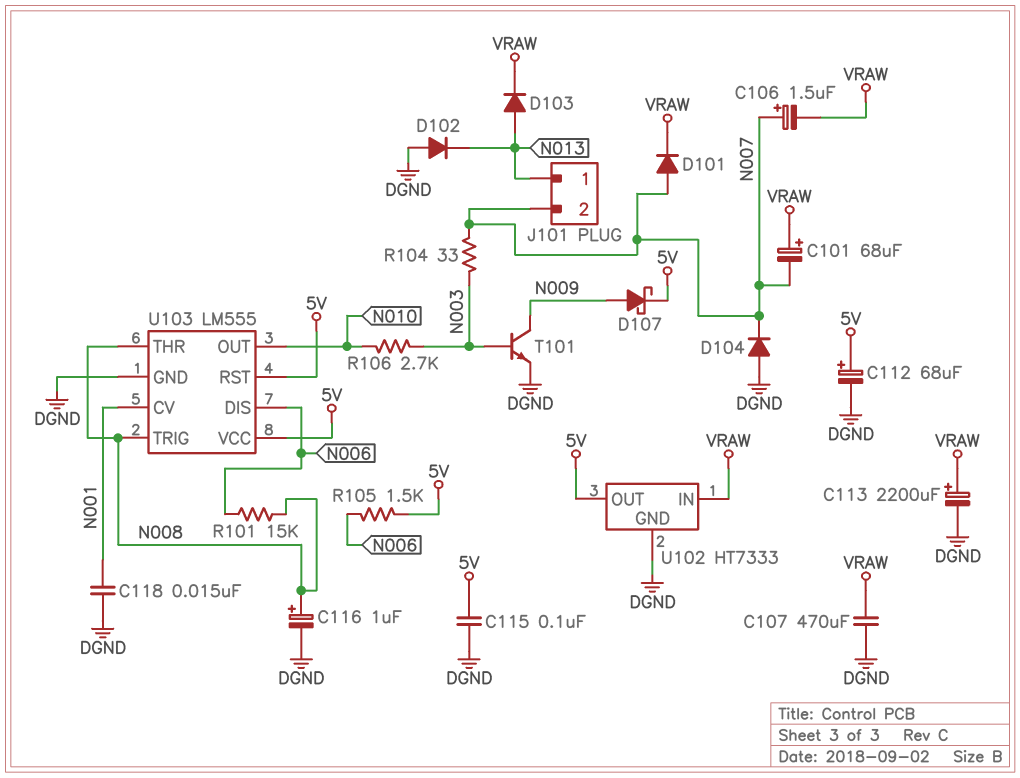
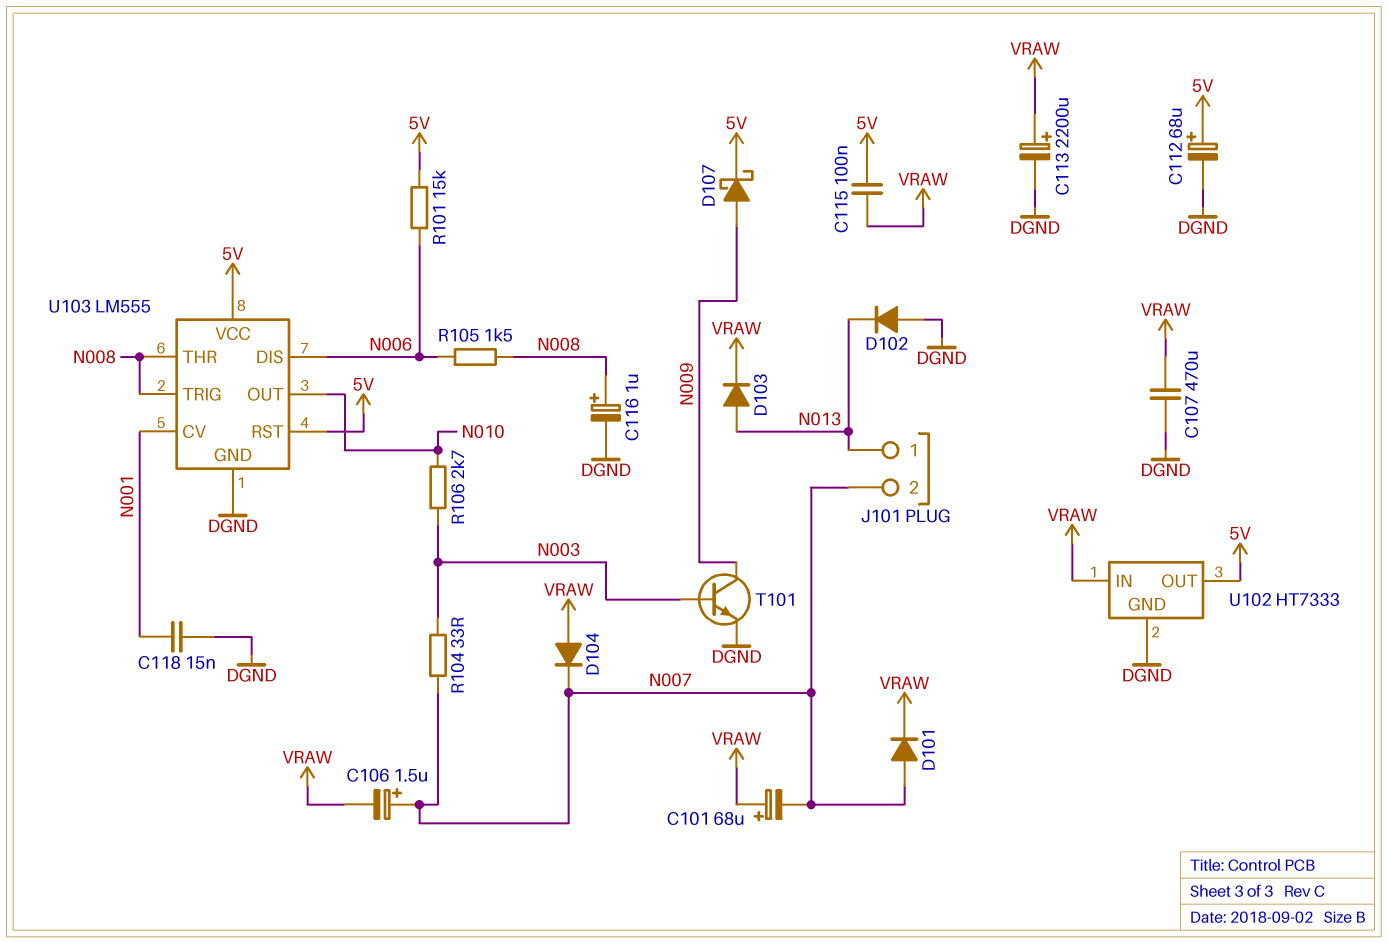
C115: 100nF (5V, DGND) -> 100nF (5V, VRAW)
D104: diode (A DGND, K N007) -> diode (A VRAW, K N007)
R101: 15k (N006, N008) -> 15k (5V, N006)
R105: 1.5k (5V, N006) -> 1.5k (N006, N008)

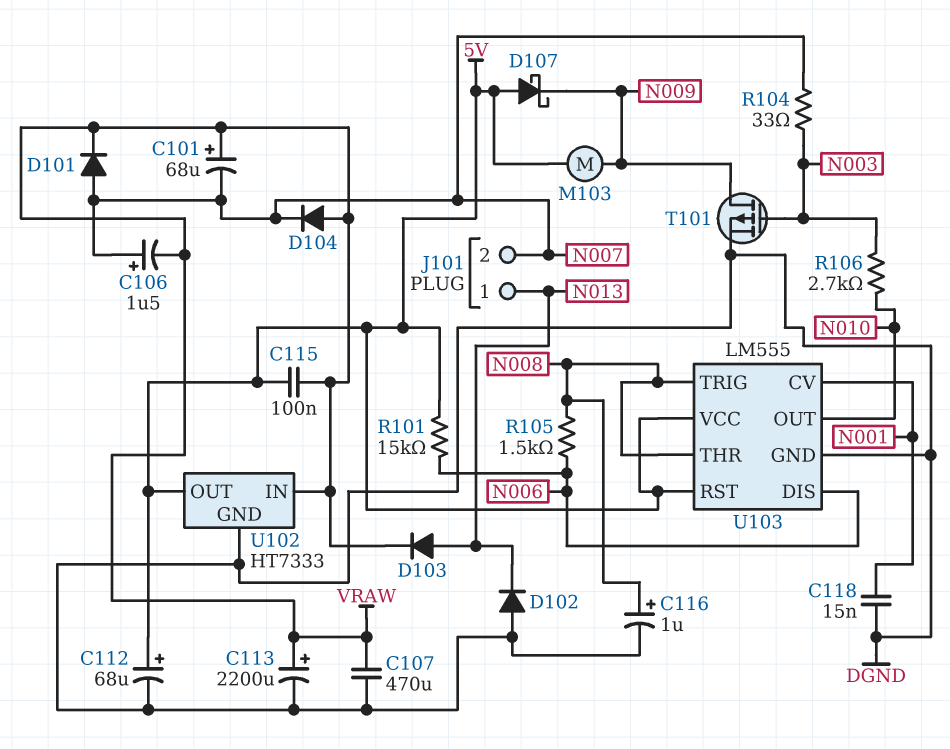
D107: schottky (A N009, K 5V) -> schottky (A 5V, K N009)
M103: none -> motor (5V, N009)
T101: NPN (B N003, C N009, E DGND) -> PMOS (G N003, D N009, S DGND)

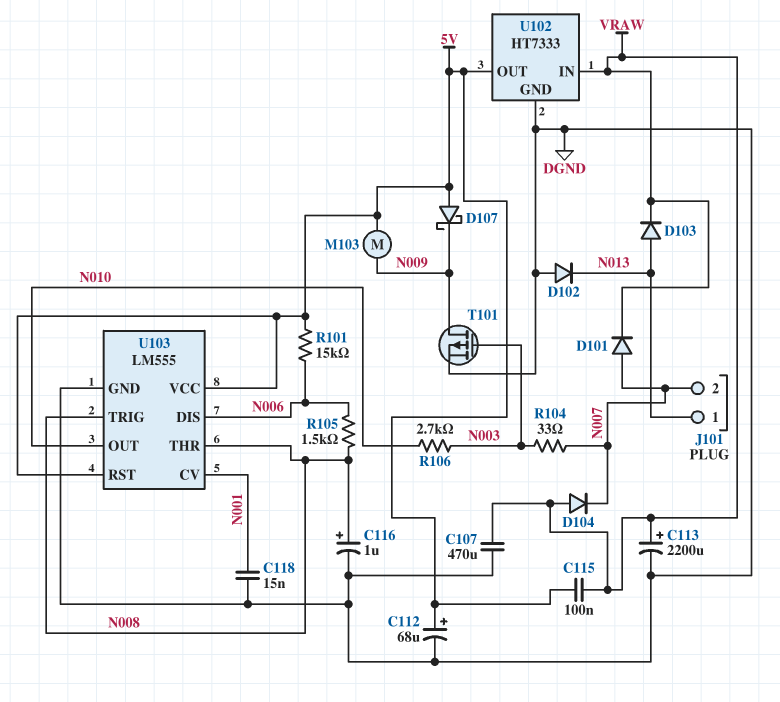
C101: 68uF (plus VRAW, minus N007) -> none
C106: 1.5uF (plus N007, minus VRAW) -> none

